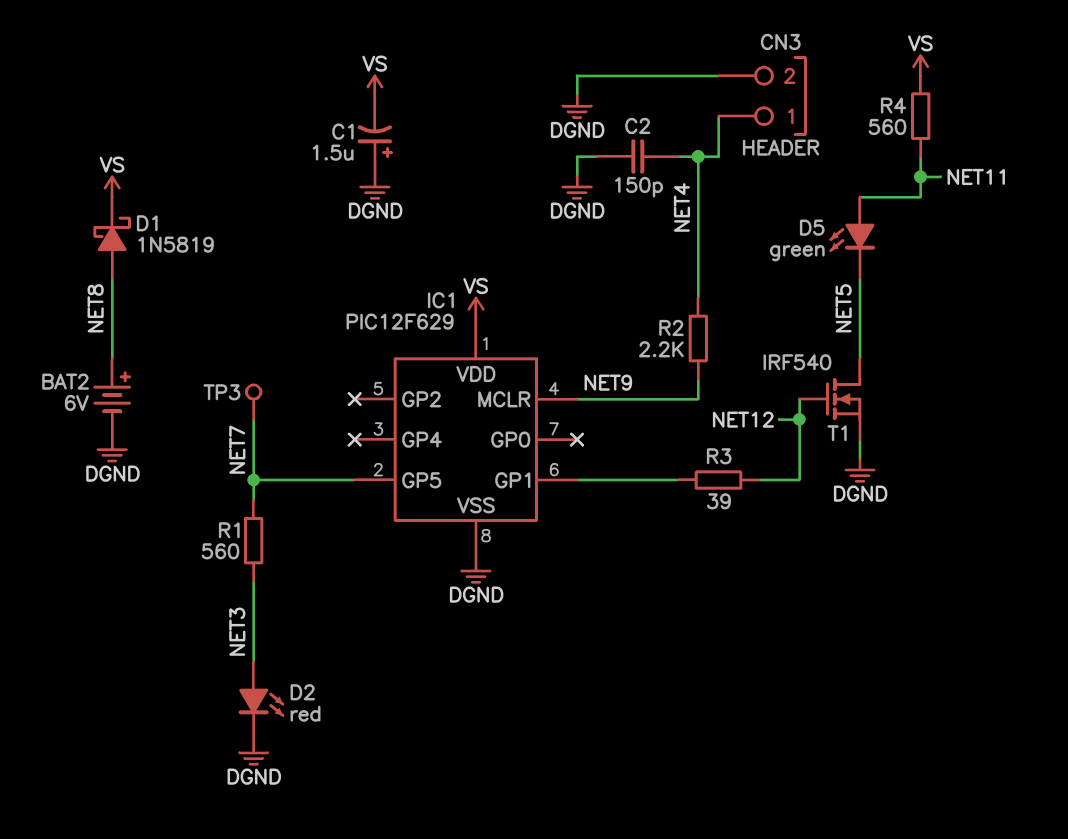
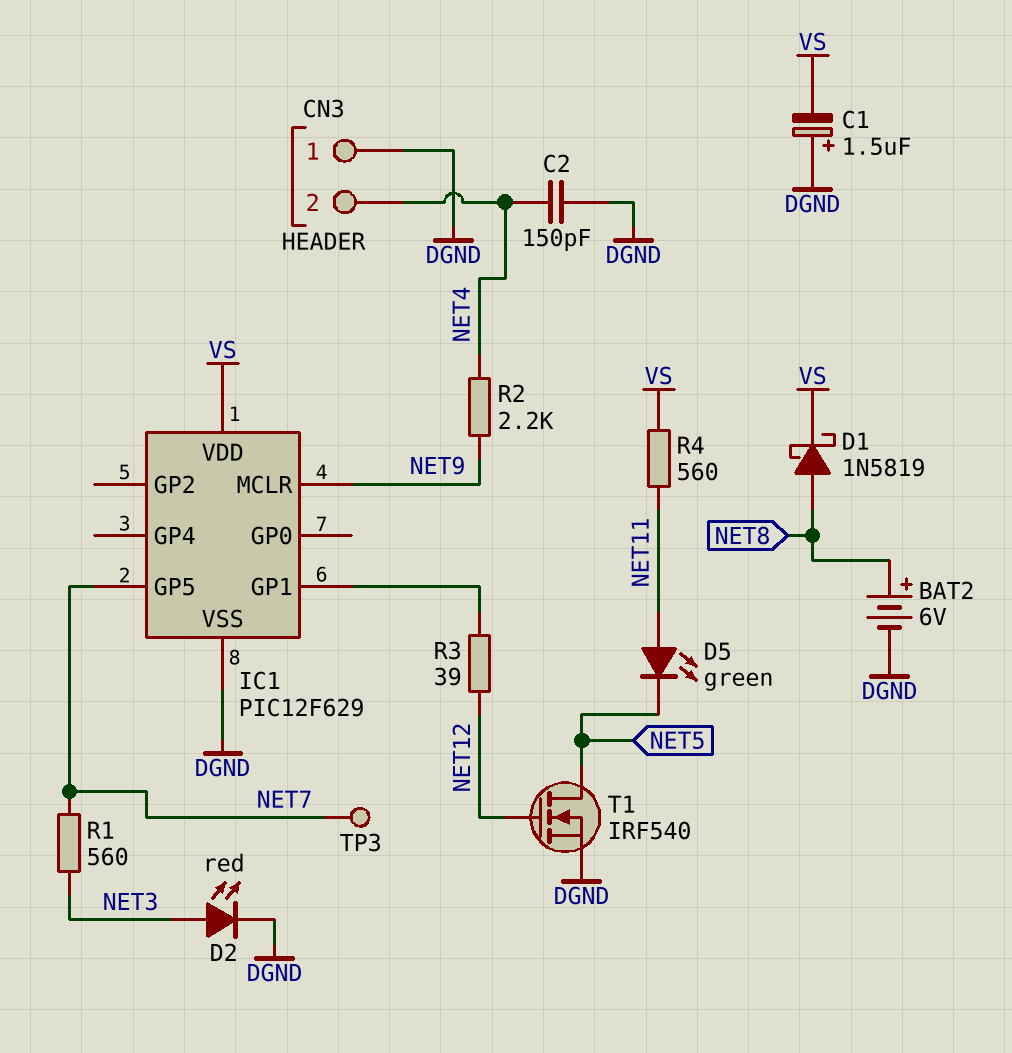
CN3 pin 1: NET4 -> DGND
CN3 pin 2: DGND -> NET4

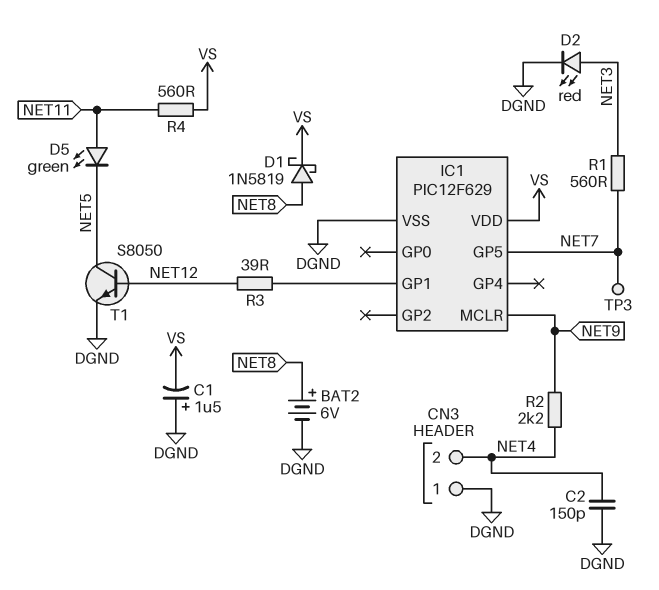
T1: NMOS IRF540 (G NET12, D NET5, S DGND) -> NPN S8050 (B NET12, C NET5, E DGND)

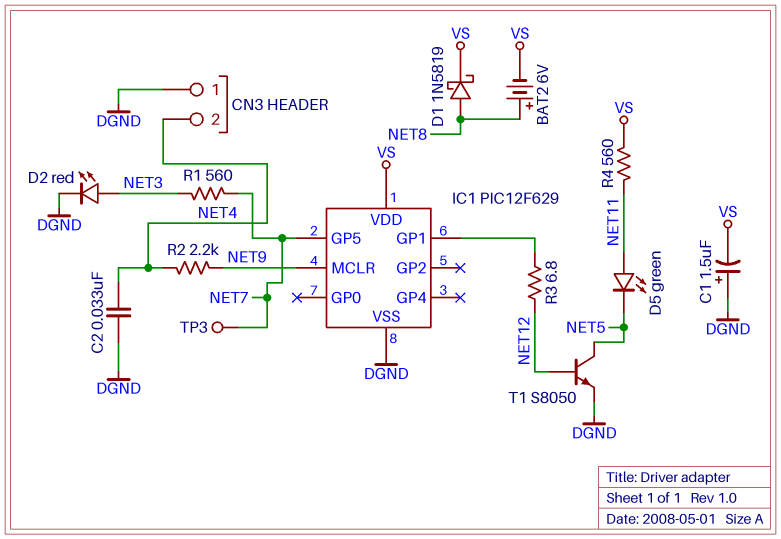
BAT2: 6V (plus NET8, minus DGND) -> 6V (plus NET8, minus VS)
C2: 150pF (DGND, NET4) -> 33nF (DGND, NET4)
R3: 39 (IC1/GP1, NET12) -> 6.8 (IC1/GP1, NET12)

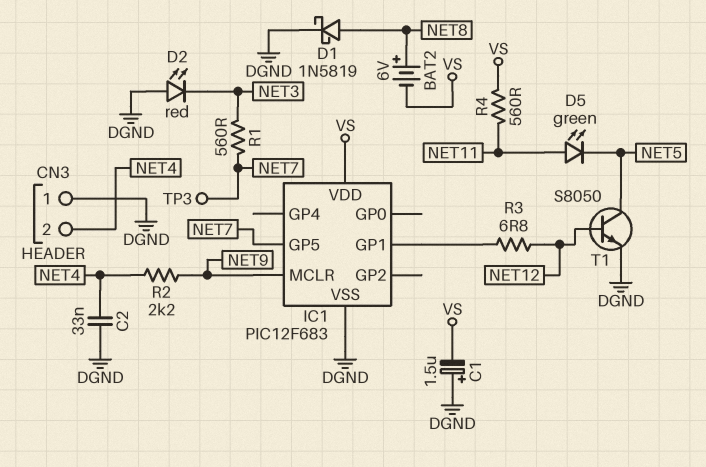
D1: schottky 1N5819 (A NET8, K VS) -> schottky 1N5819 (A NET8, K DGND)
D2: LED red (A NET3, K DGND) -> LED red (A DGND, K NET3)
IC1: PIC12F629 -> PIC12F683

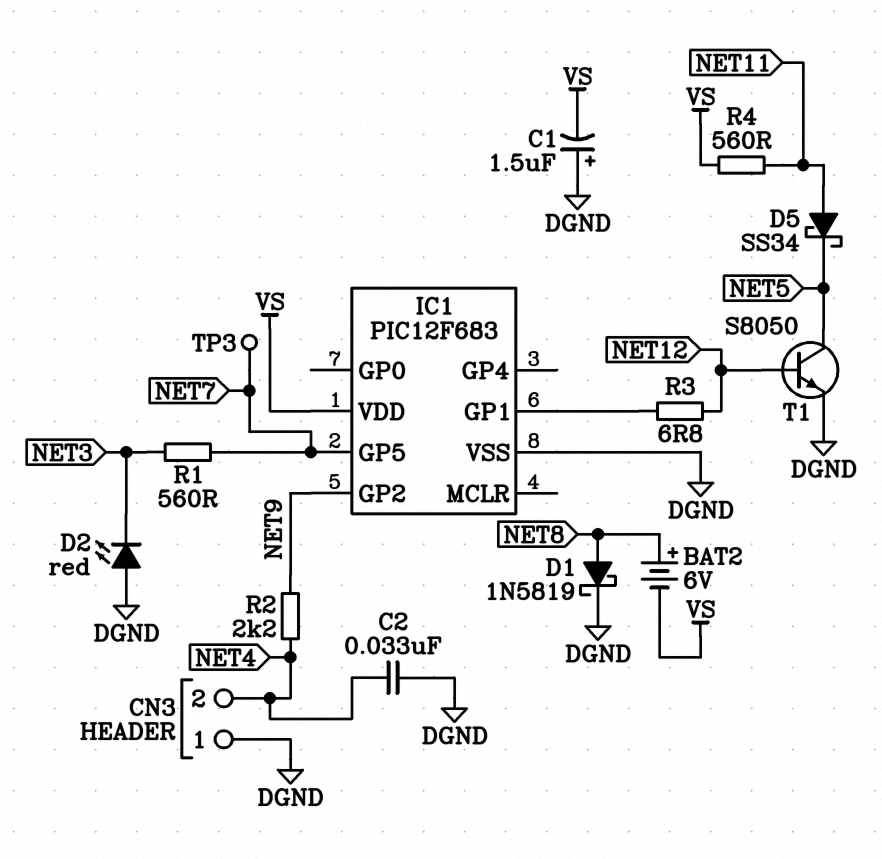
D5: LED green (A NET11, K NET5) -> schottky SS34 (A NET11, K NET5)
IC1 pin GP2: none -> NET9
IC1 pin MCLR: NET9 -> none

